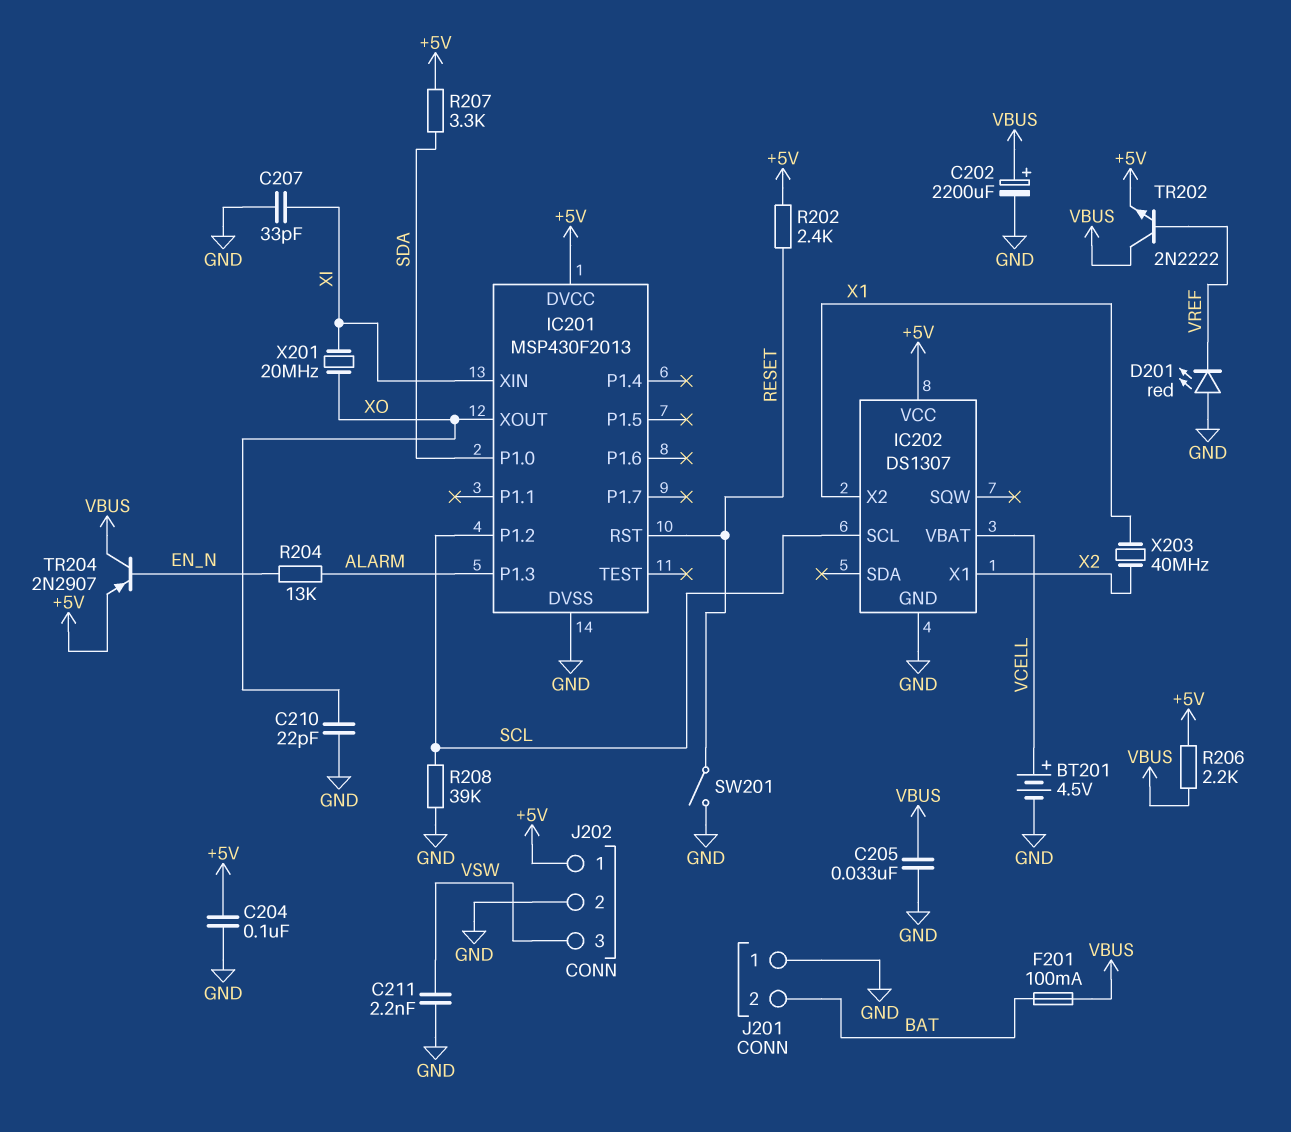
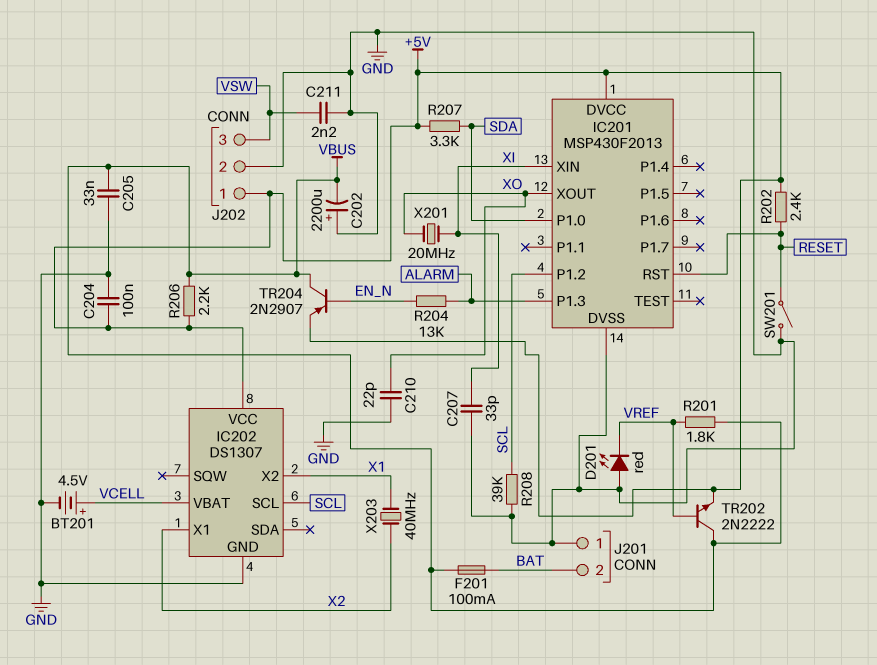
C202: 2200uF (plus VBUS, minus GND) -> 2200uF (plus GND, minus VBUS)
R201: none -> 1.8k (VBUS, VREF)

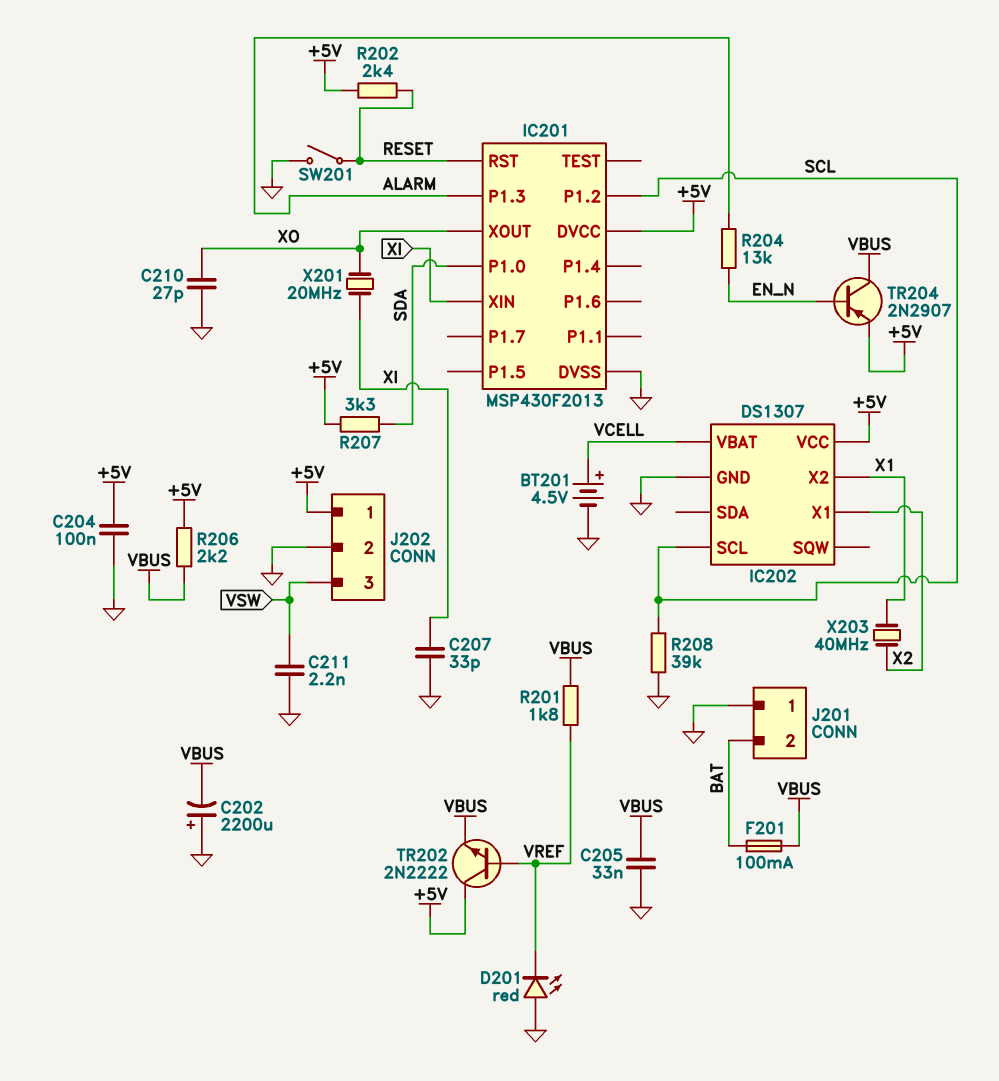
C210: 22pF (GND, XO) -> 27pF (GND, XO)
TR202: NPN 2N2222 (B VREF, C VBUS, E +5V) -> NPN 2N2222 (B VREF, C +5V, E VBUS)

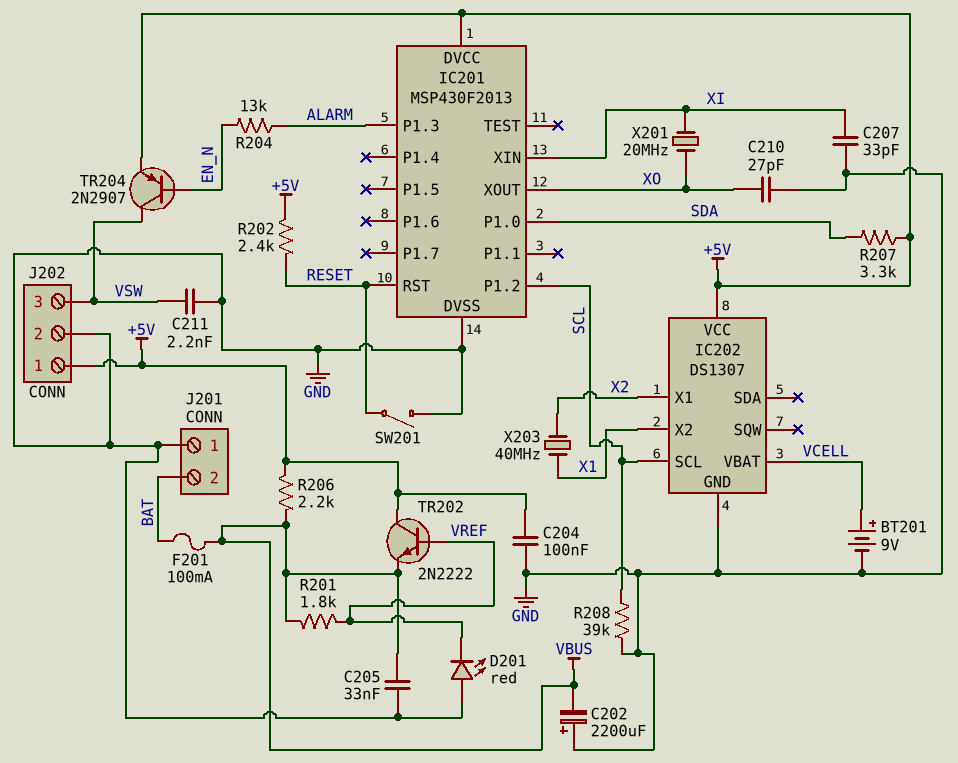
BT201: 4.5V (plus VCELL, minus GND) -> 9V (plus VCELL, minus GND)
TR204: PNP 2N2907 (B EN_N, C VBUS, E +5V) -> PNP 2N2907 (B EN_N, C VSW, E +5V)

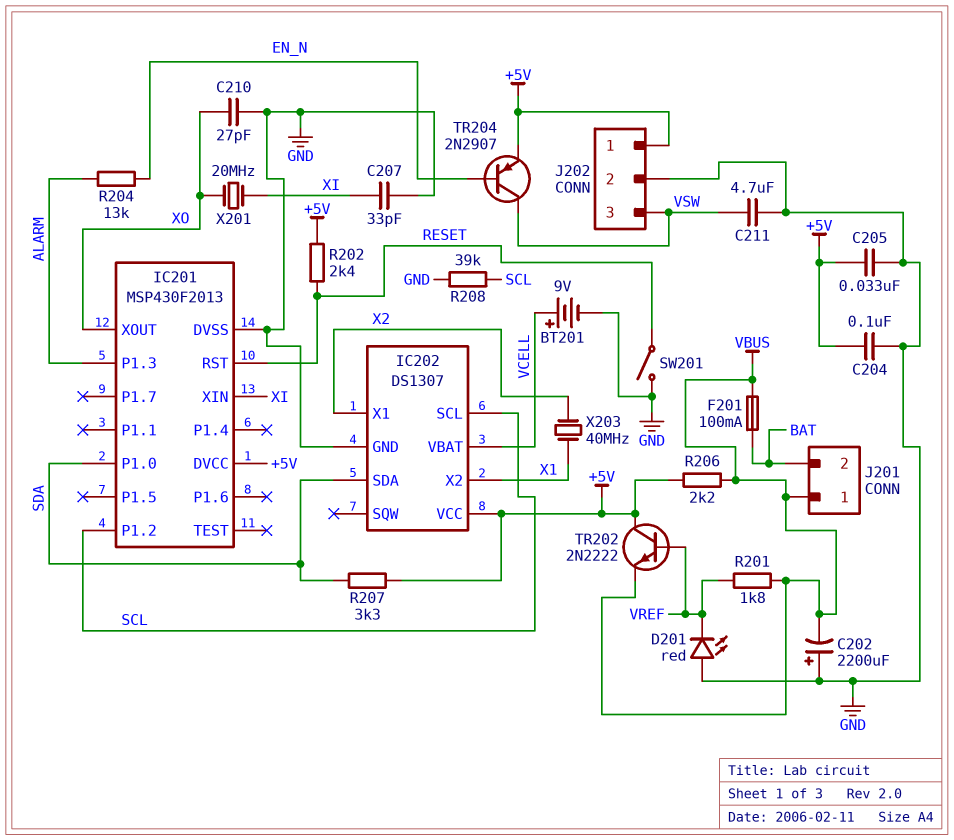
C205: 33nF (GND, VBUS) -> 33nF (+5V, GND)
C211: 2.2nF (GND, VSW) -> 4.7uF (GND, VSW)
IC202 pin SDA: none -> SDA
J201 pin 1: GND -> VBUS

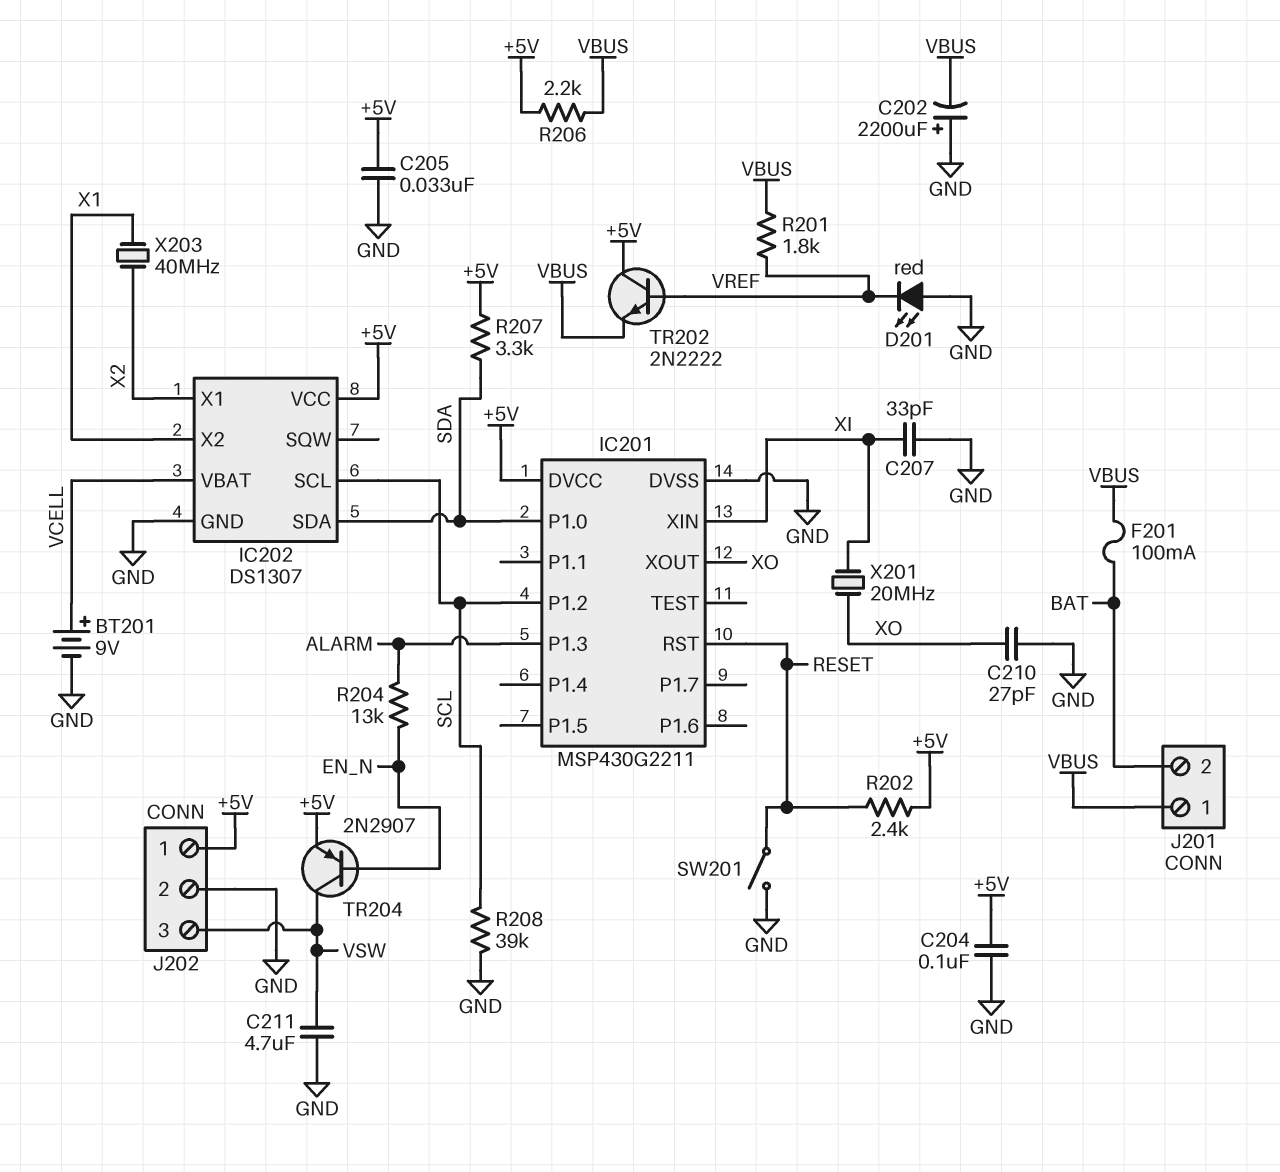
IC201: MSP430F2013 -> MSP430G2211

